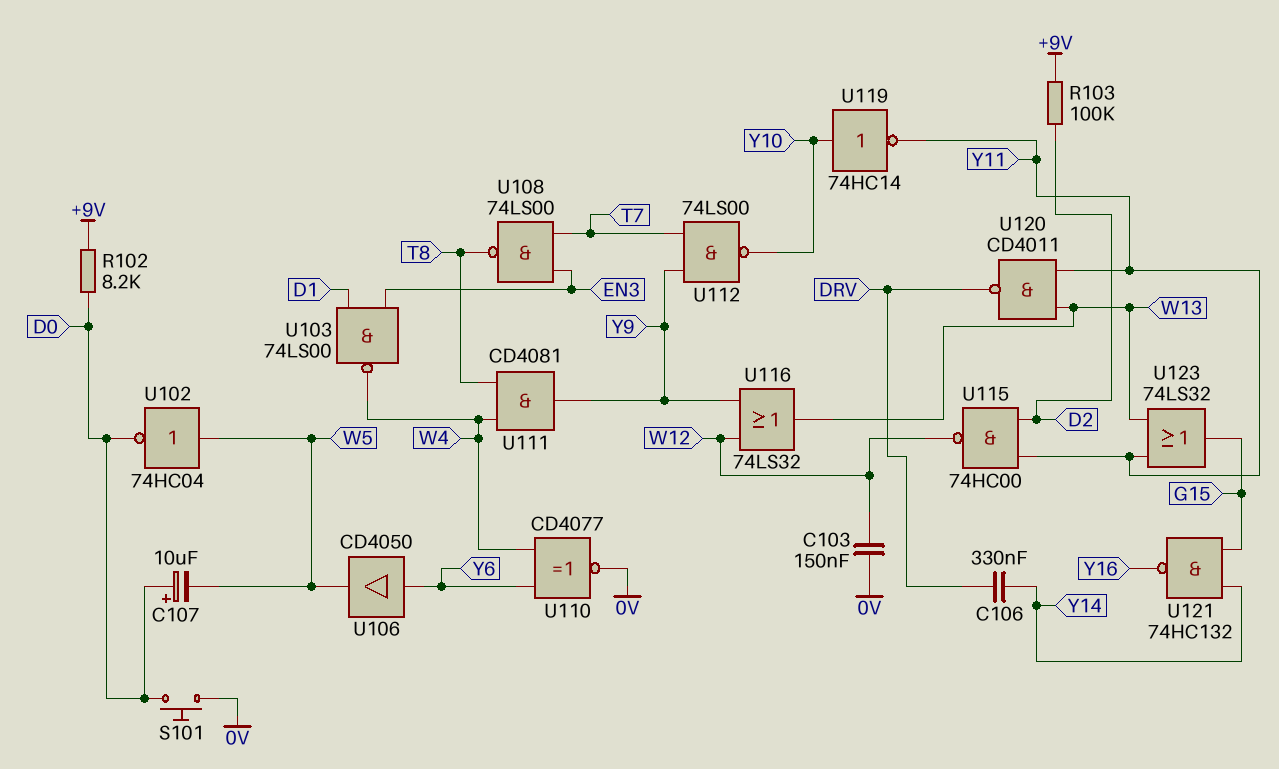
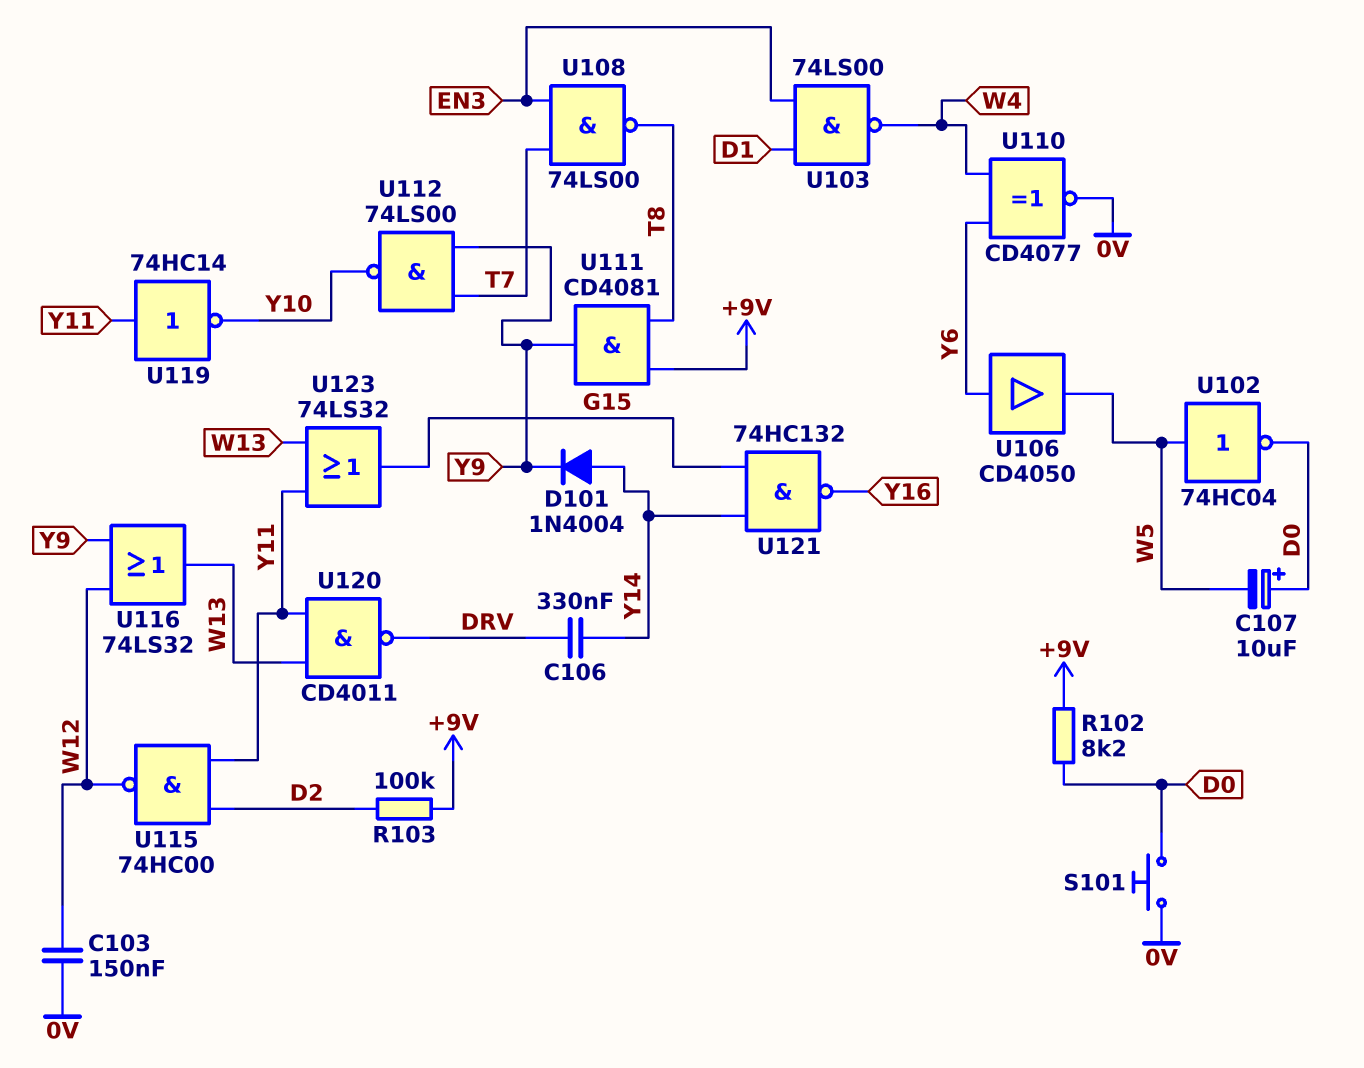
D101: none -> diode 1N4004 (A Y14, K Y9)
U111: AND CD4081 (in T8, in W4, out Y9) -> AND CD4081 (in +9V, in T8, out Y9)
U119: NOT 74HC14 (in Y10, out Y11) -> NOT 74HC14 (in Y11, out Y10)

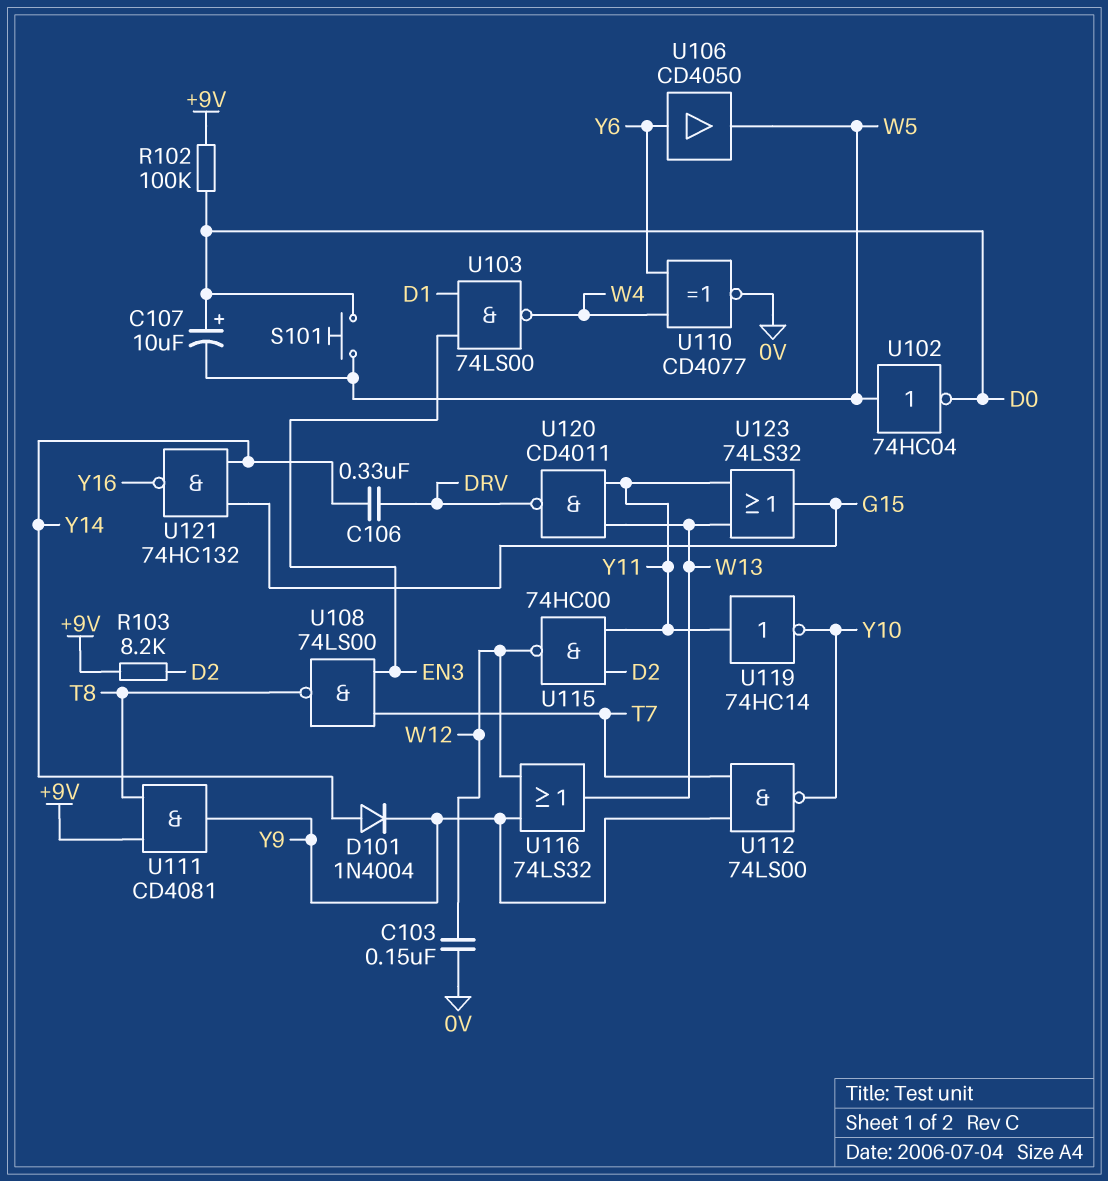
R102: 8.2k (+9V, D0) -> 100k (+9V, D0)
R103: 100k (+9V, D2) -> 8.2k (+9V, D2)
S101: button (0V, D0) -> button (D0, W5)

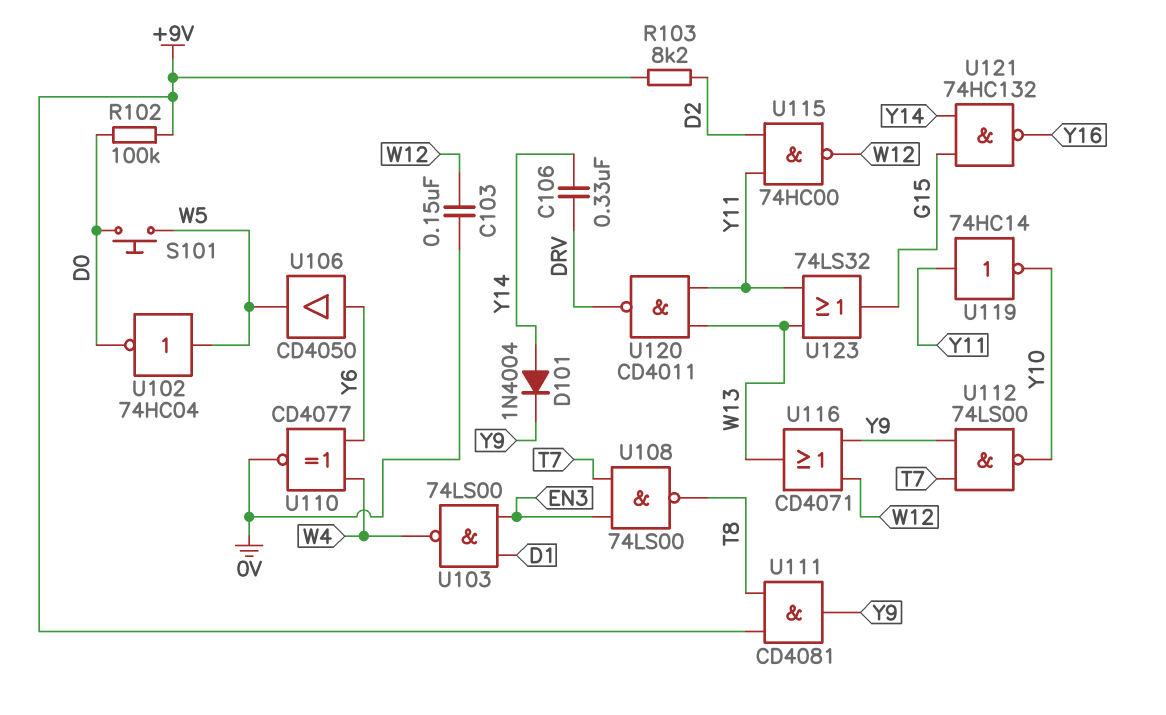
C107: 10uF (plus D0, minus W5) -> none
U116: OR 74LS32 (in W12, in Y9, out W13) -> OR CD4071 (in W12, in Y9, out W13)

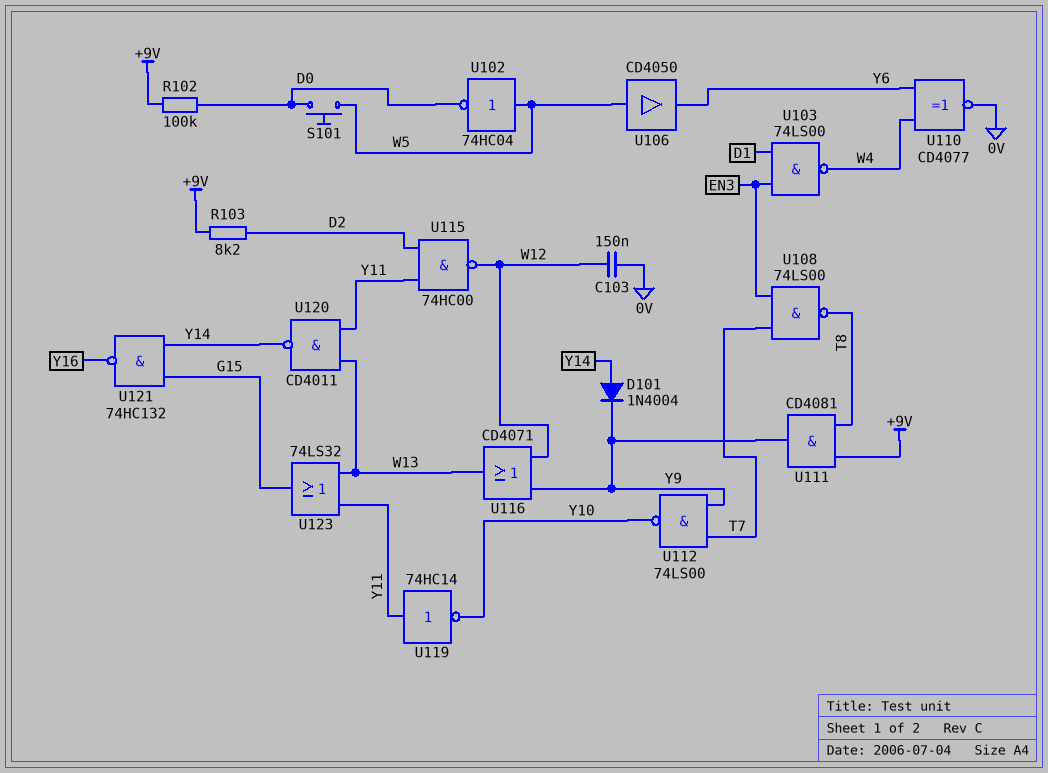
C106: 330nF (DRV, Y14) -> none
U106: buffer CD4050 (in Y6, out W5) -> buffer CD4050 (in W5, out Y6)
U120: NAND CD4011 (in W13, in Y11, out DRV) -> NAND CD4011 (in W13, in Y11, out Y14)

